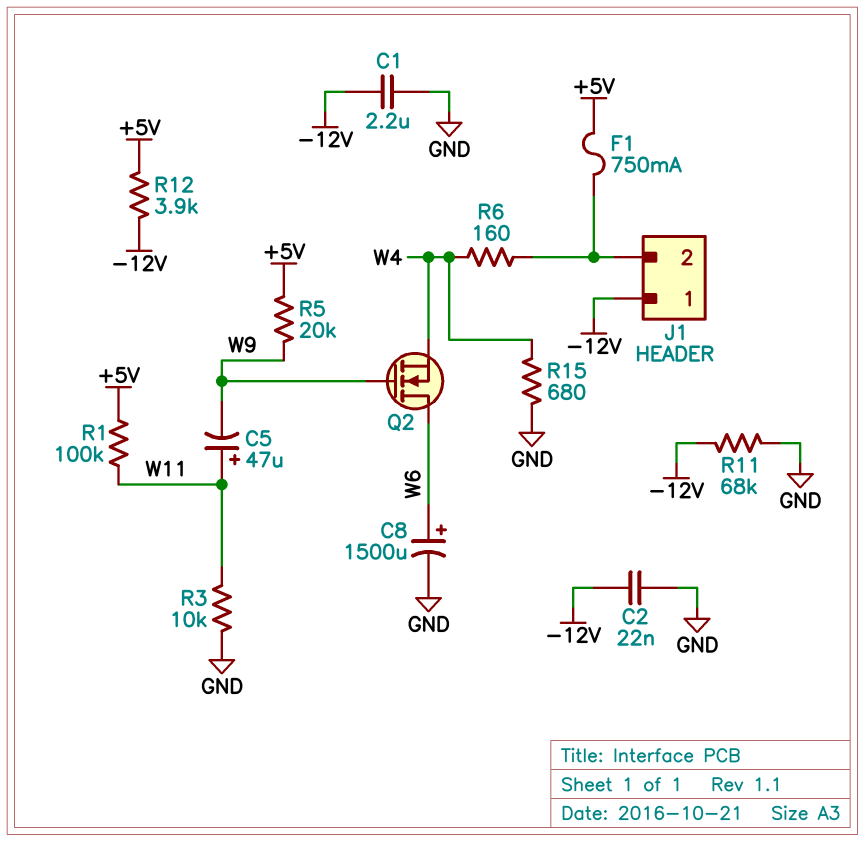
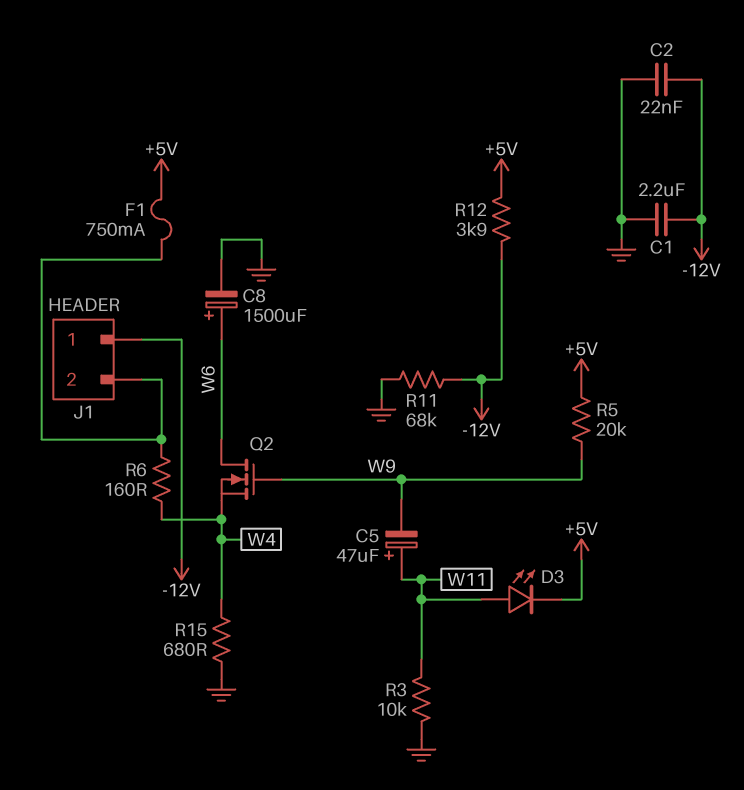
D3: none -> LED (A W11, K +5V)
R1: 100k (+5V, W11) -> none

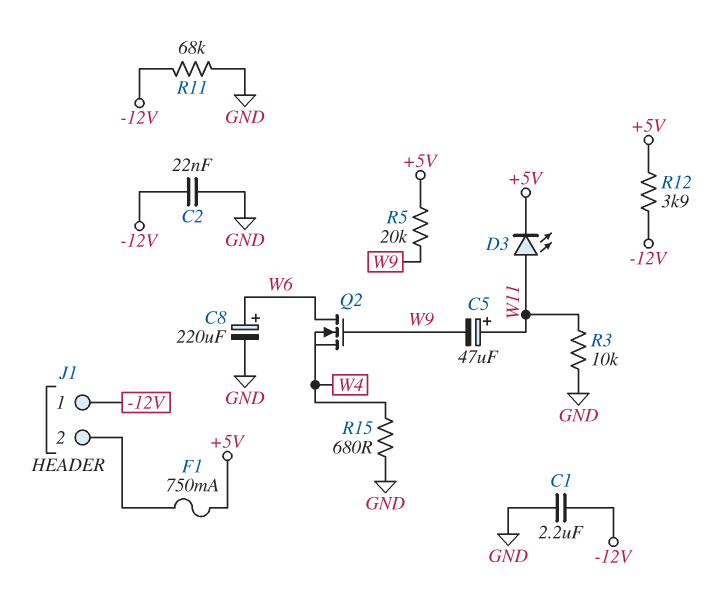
C8: 1500uF (plus W6, minus GND) -> 220uF (plus W6, minus GND)
R6: 160 (J1/2, W4) -> none

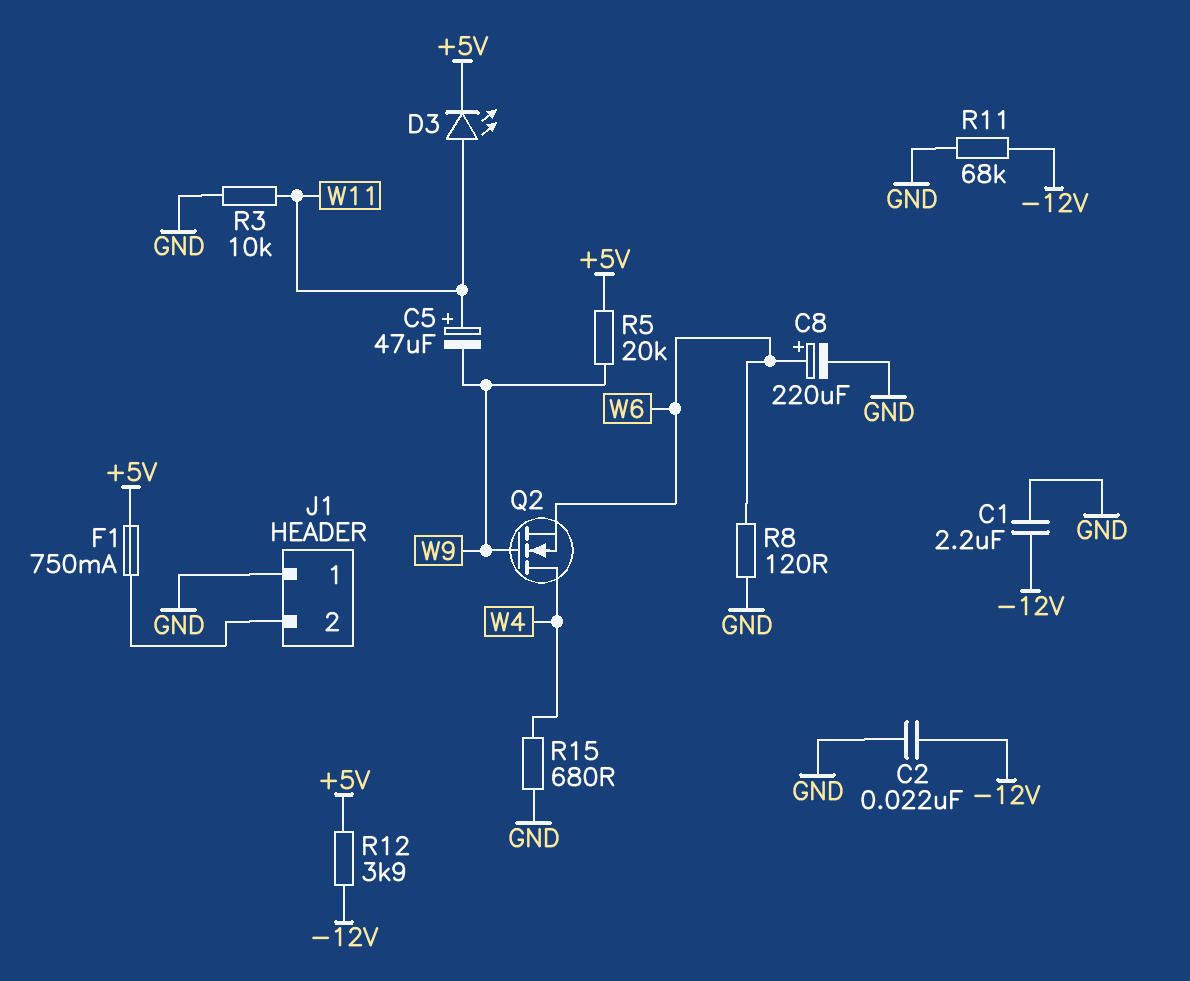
J1 pin 1: -12V -> GND
Q2: NMOS (G W9, D W6, S W4) -> NMOS (G W9, D W4, S W6)
R8: none -> 120 (GND, W6)

